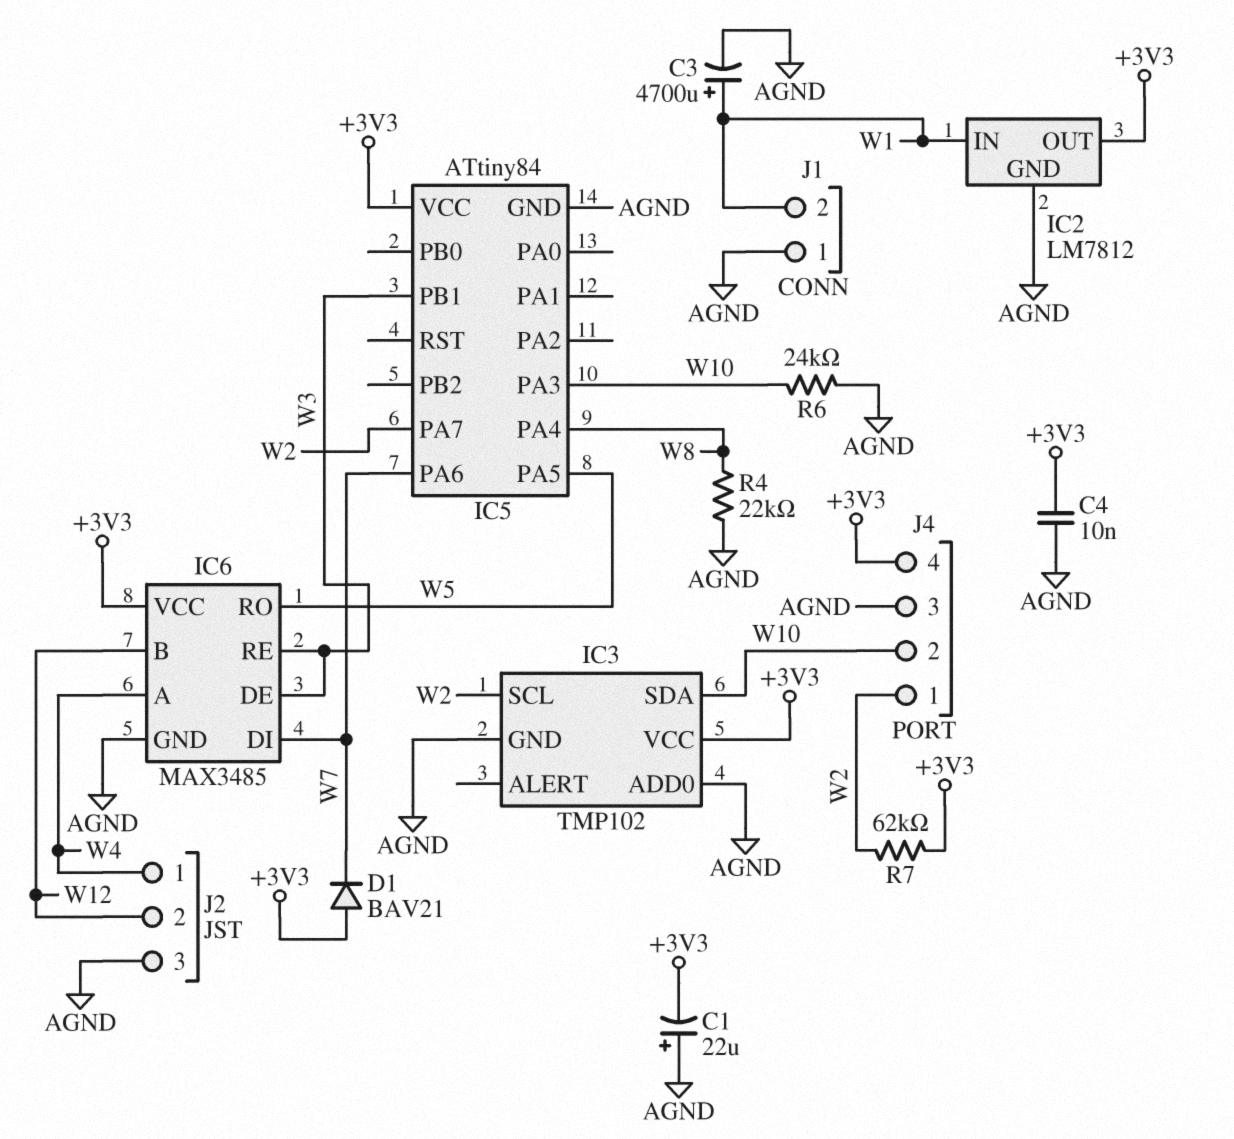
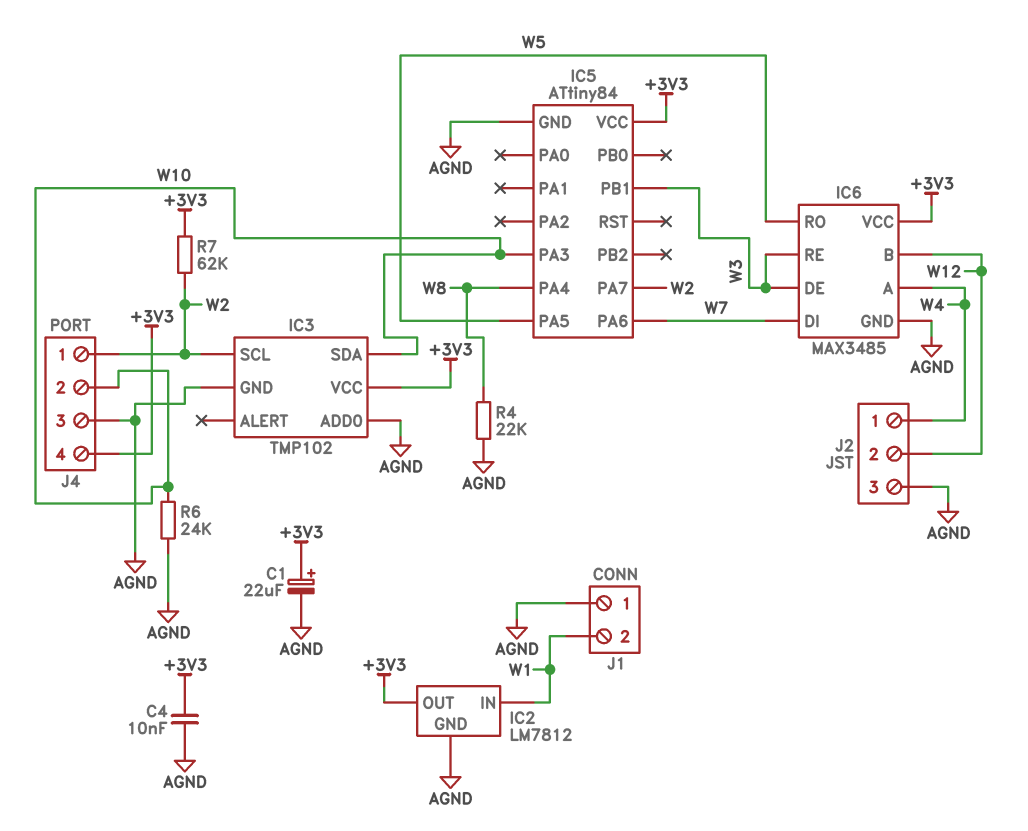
C1: 22uF (plus AGND, minus +3V3) -> 22uF (plus +3V3, minus AGND)
C3: 4700uF (plus W1, minus AGND) -> none
D1: diode BAV21 (A +3V3, K W7) -> none

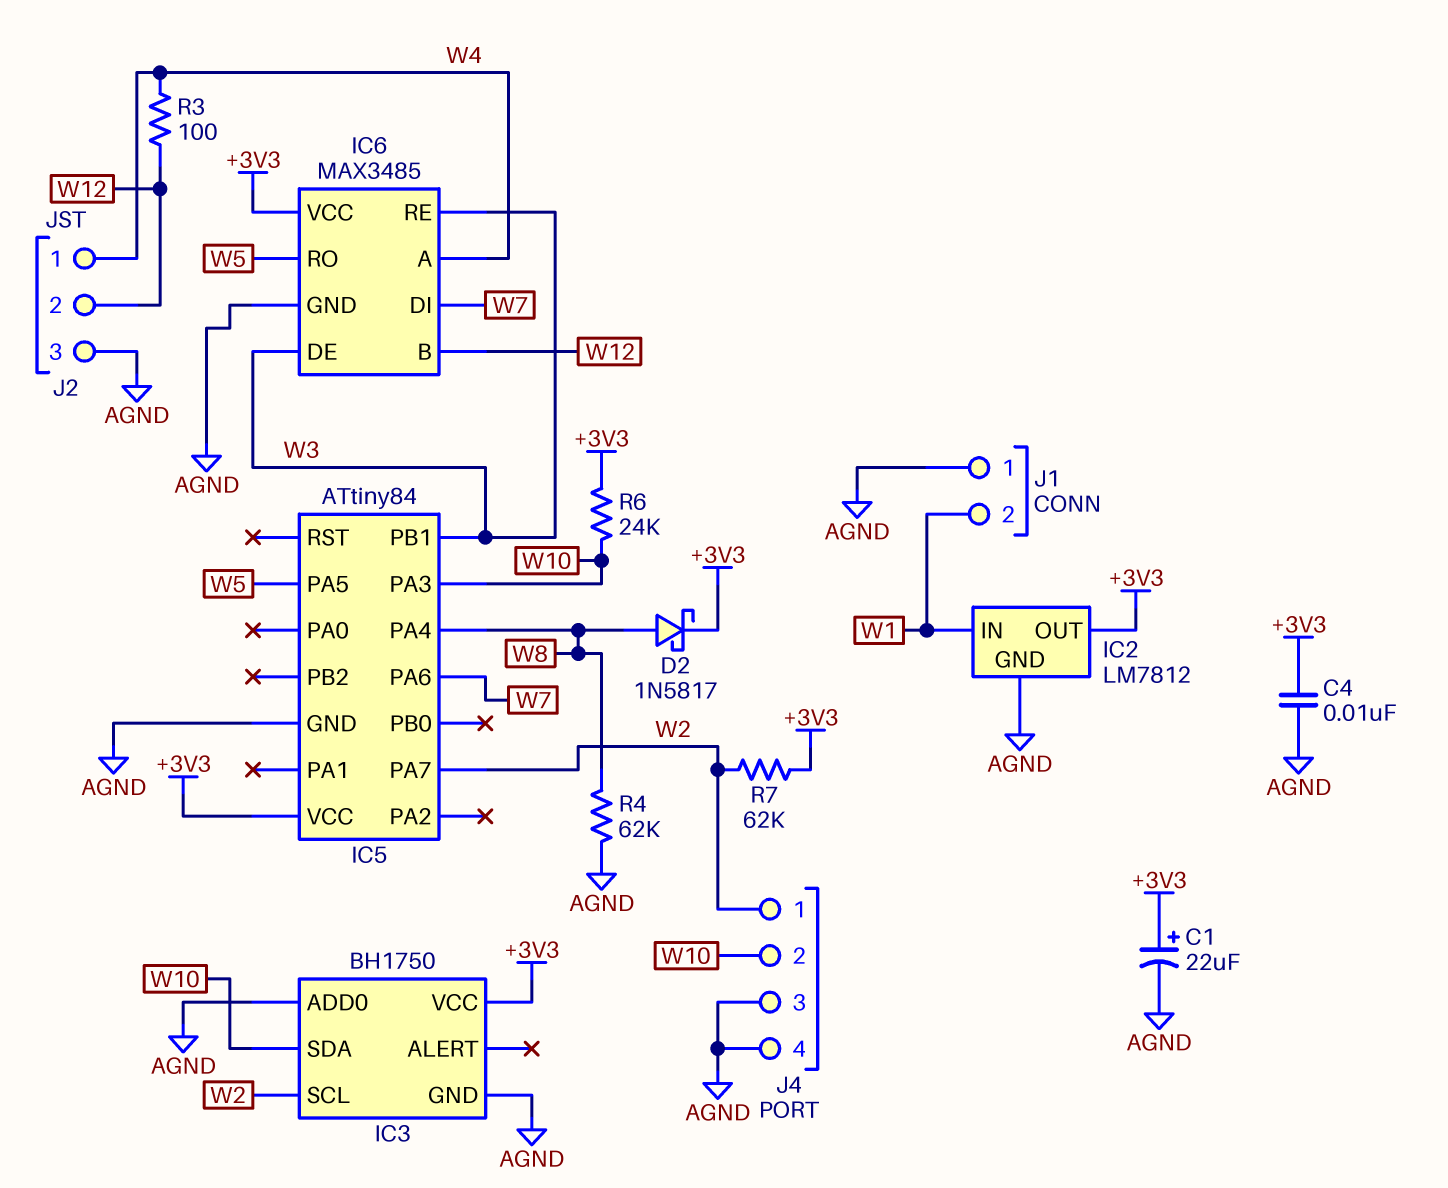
D2: none -> schottky 1N5817 (A W8, K +3V3)
IC3: TMP102 -> BH1750
J4 pin 4: +3V3 -> AGND
R3: none -> 100 (W4, W12)
R4: 22k (AGND, W8) -> 62k (AGND, W8)
R6: 24k (AGND, W10) -> 24k (+3V3, W10)

